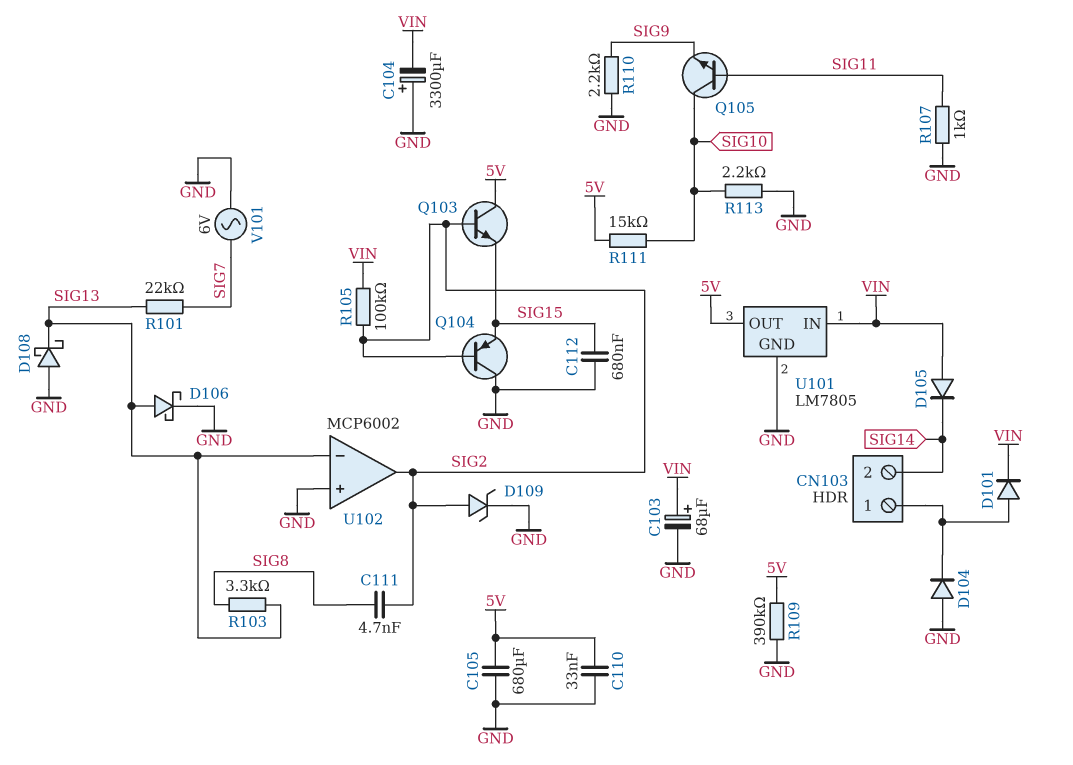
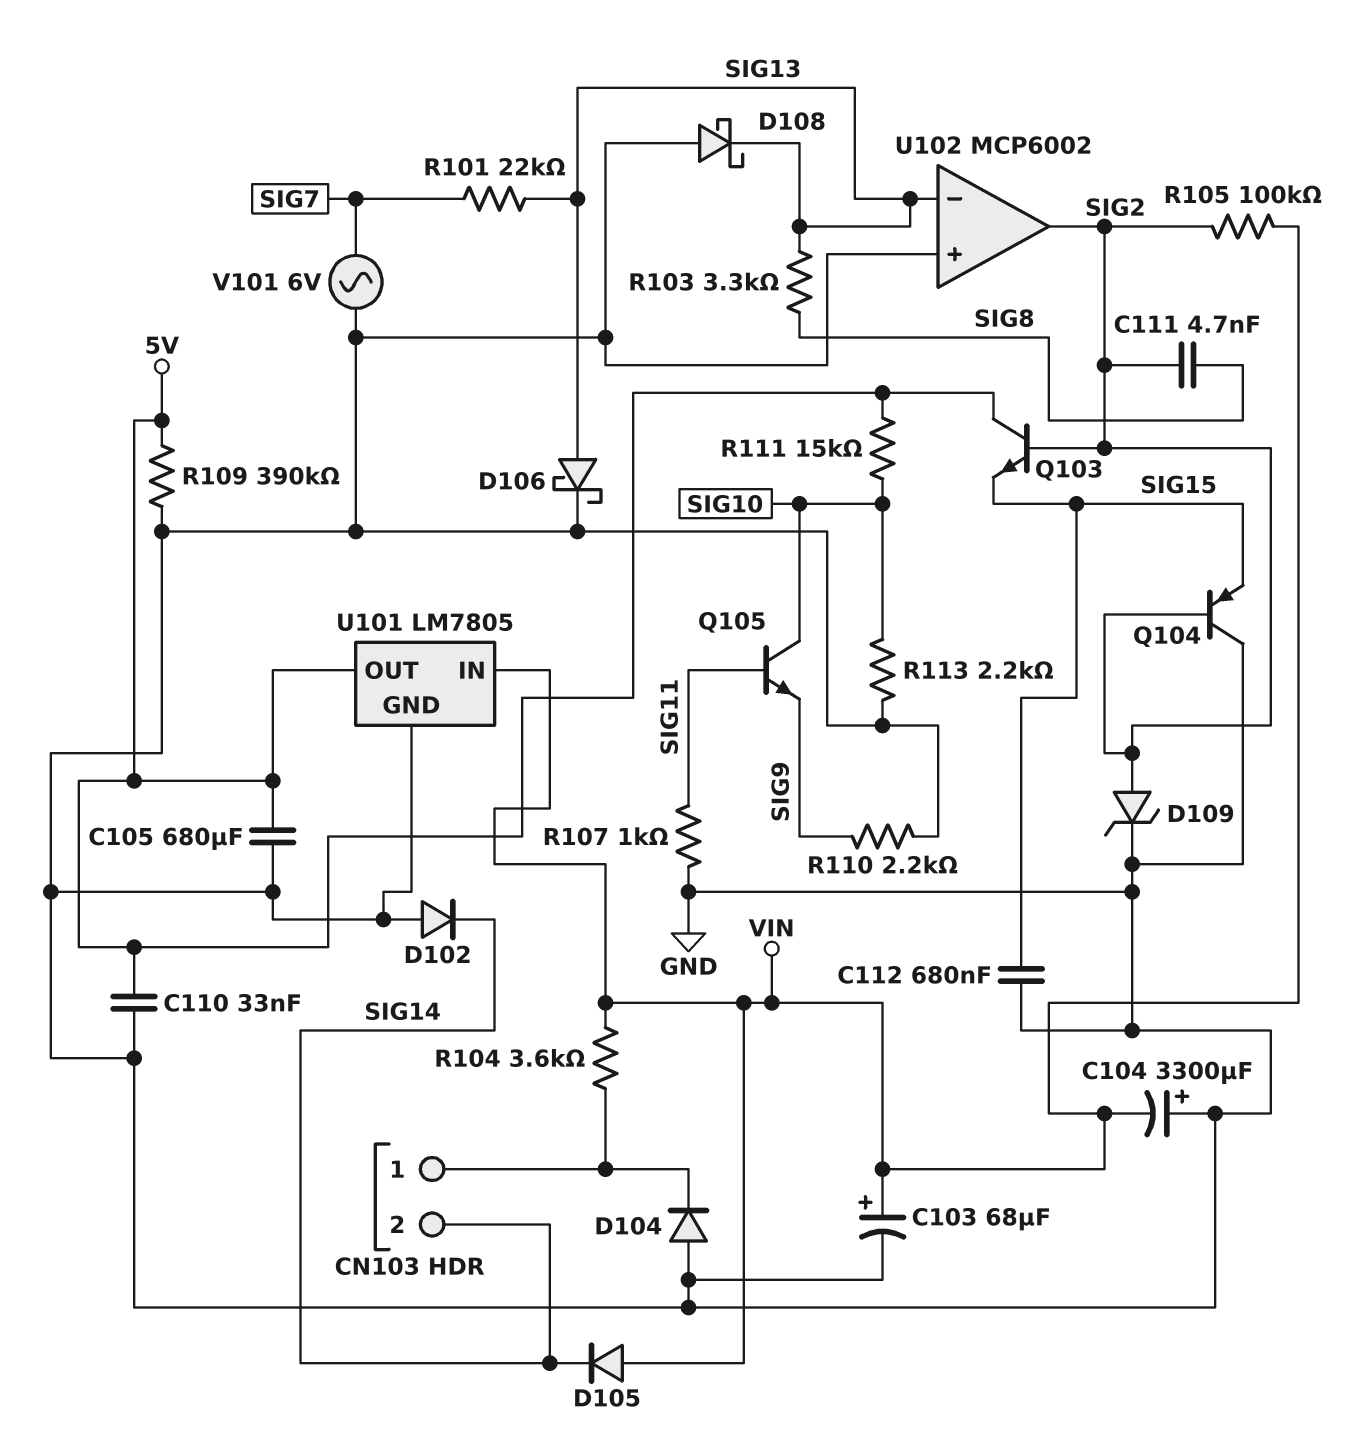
D101: diode (A CN103/1, K VIN) -> none
D102: none -> diode (A GND, K SIG14)
R104: none -> 3.6k (CN103/1, VIN)

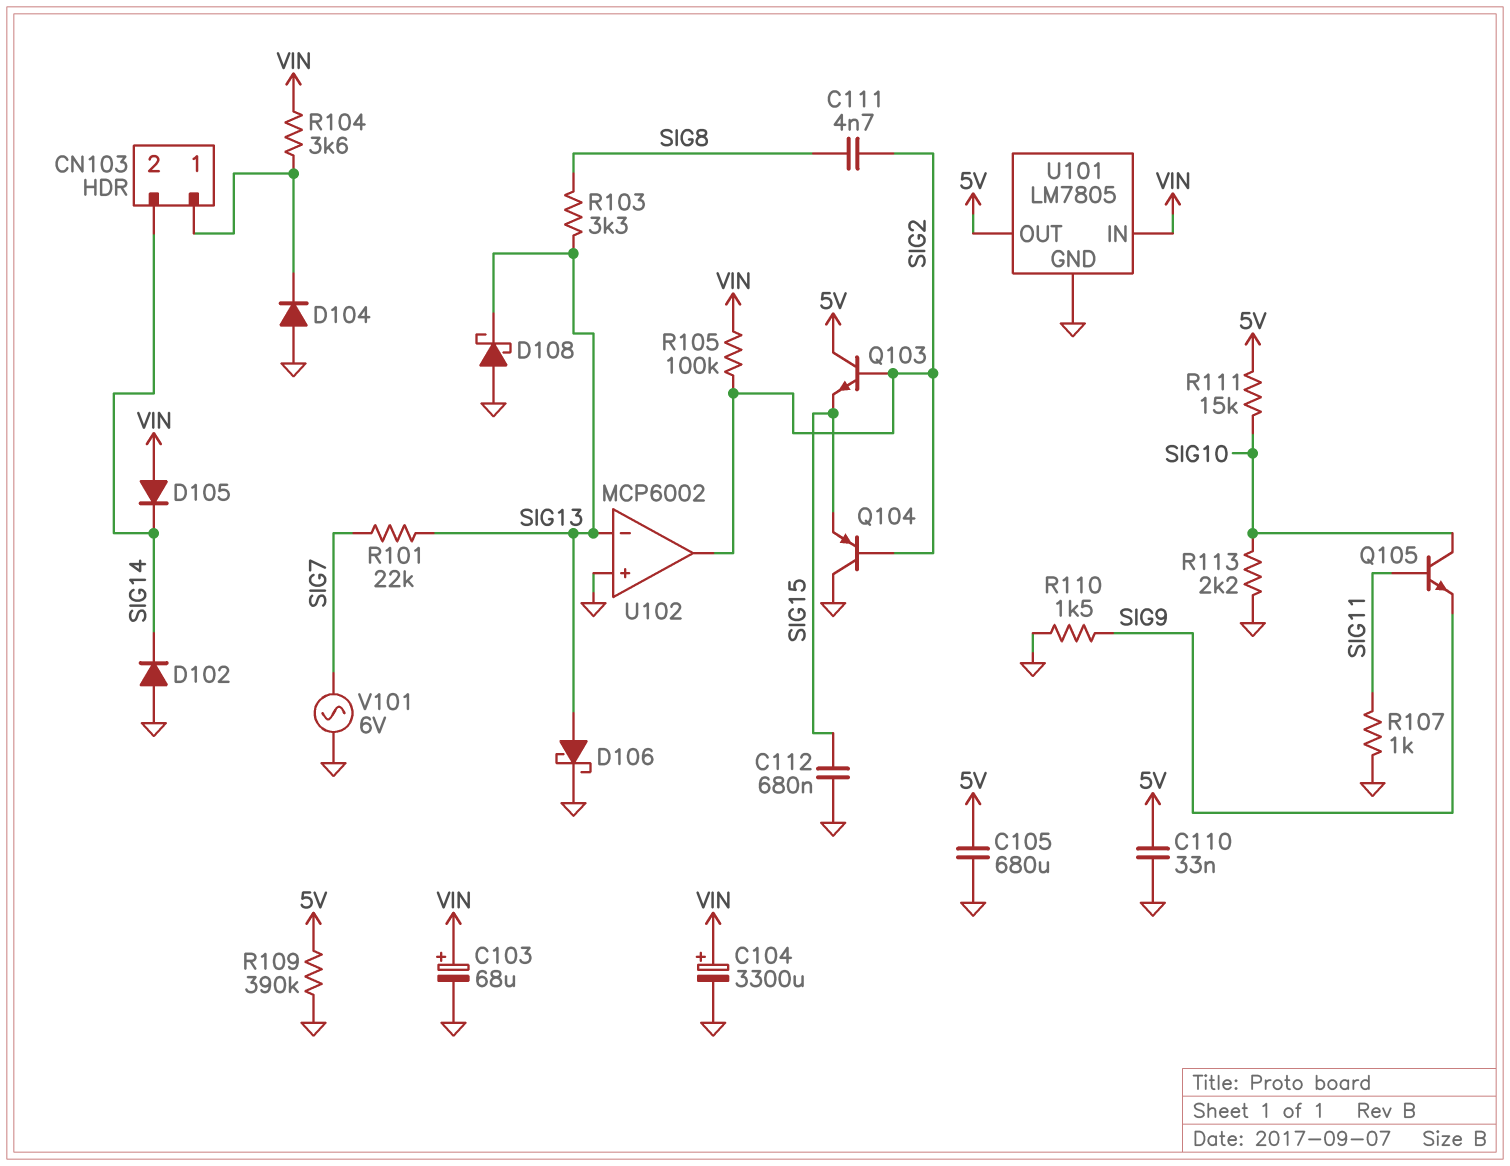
C104: 3300uF (plus GND, minus VIN) -> 3300uF (plus VIN, minus GND)
D109: zener (A SIG2, K GND) -> none
R110: 2.2k (GND, SIG9) -> 1.5k (GND, SIG9)

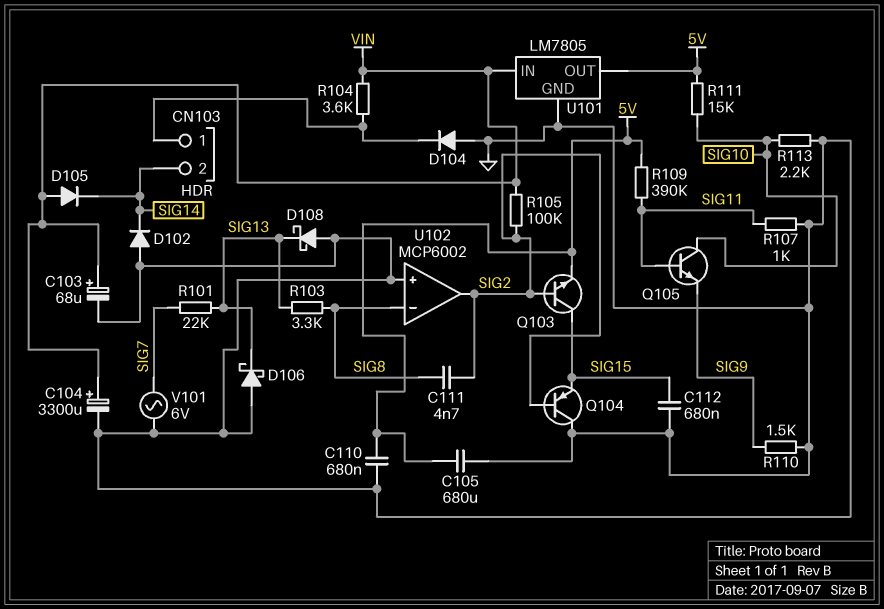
C110: 33nF (5V, GND) -> 680nF (5V, GND)
D106: schottky (A SIG13, K GND) -> schottky (A GND, K SIG13)
Q103: NPN (B SIG2, C 5V, E SIG15) -> NPN (B SIG2, C SIG15, E 5V)
R109: 390k (5V, GND) -> 390k (5V, SIG11)
U102 pin in-: SIG13 -> SIG8

